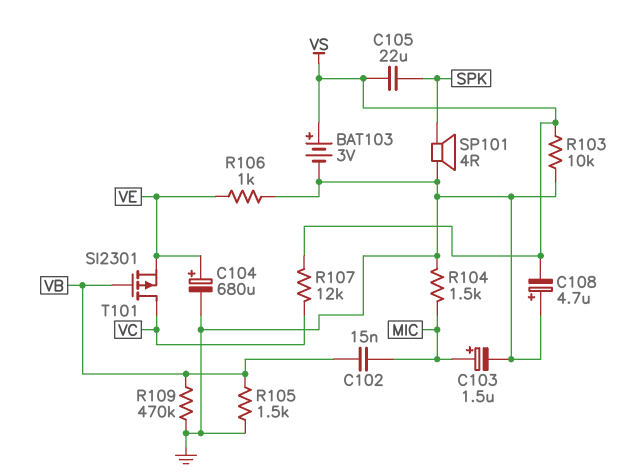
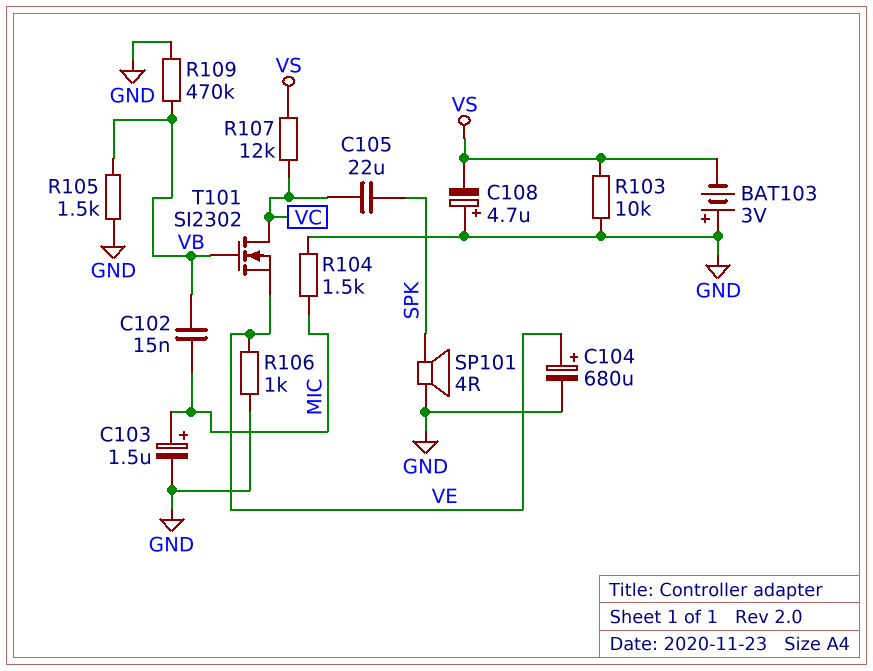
BAT103: 3V (plus VS, minus GND) -> 3V (plus GND, minus VS)
C105: 22uF (SPK, VS) -> 22uF (SPK, VC)
T101: PMOS SI2301 (G VB, D VC, S VE) -> NMOS SI2302 (G VB, D VC, S VE)

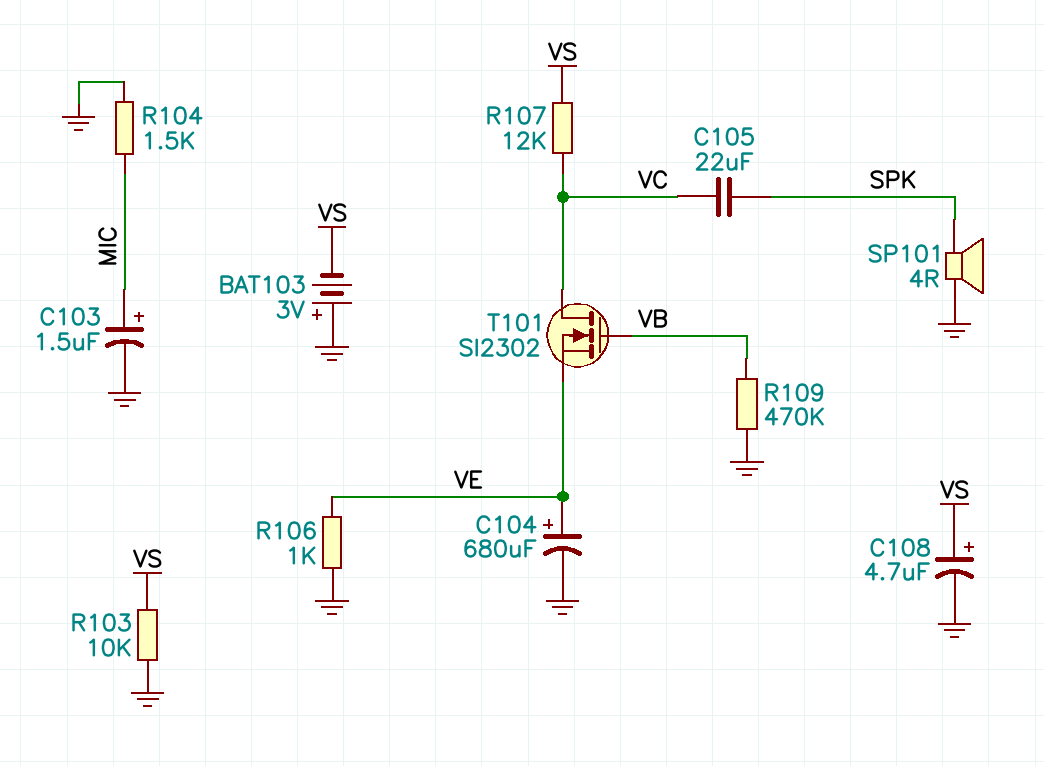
C102: 15nF (MIC, VB) -> none
C108: 4.7uF (plus GND, minus VS) -> 4.7uF (plus VS, minus GND)
R105: 1.5k (GND, VB) -> none

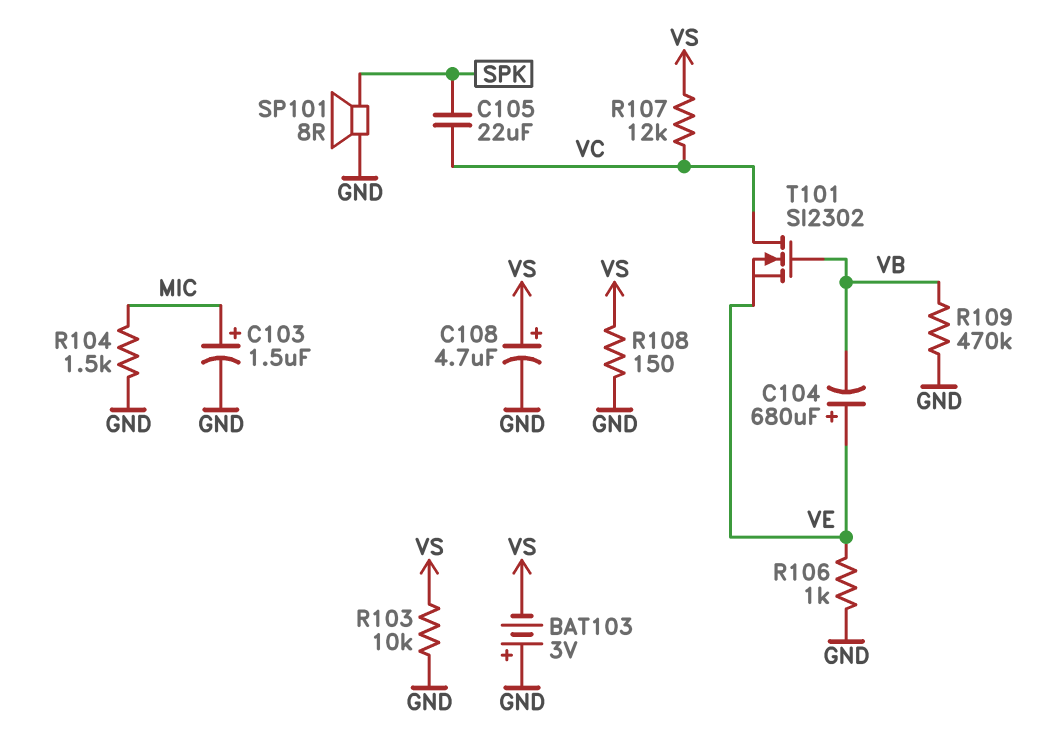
C104: 680uF (plus VE, minus GND) -> 680uF (plus VE, minus VB)
R108: none -> 150 (GND, VS)
SP101: speaker 4R (GND, SPK) -> speaker 8R (GND, SPK)

